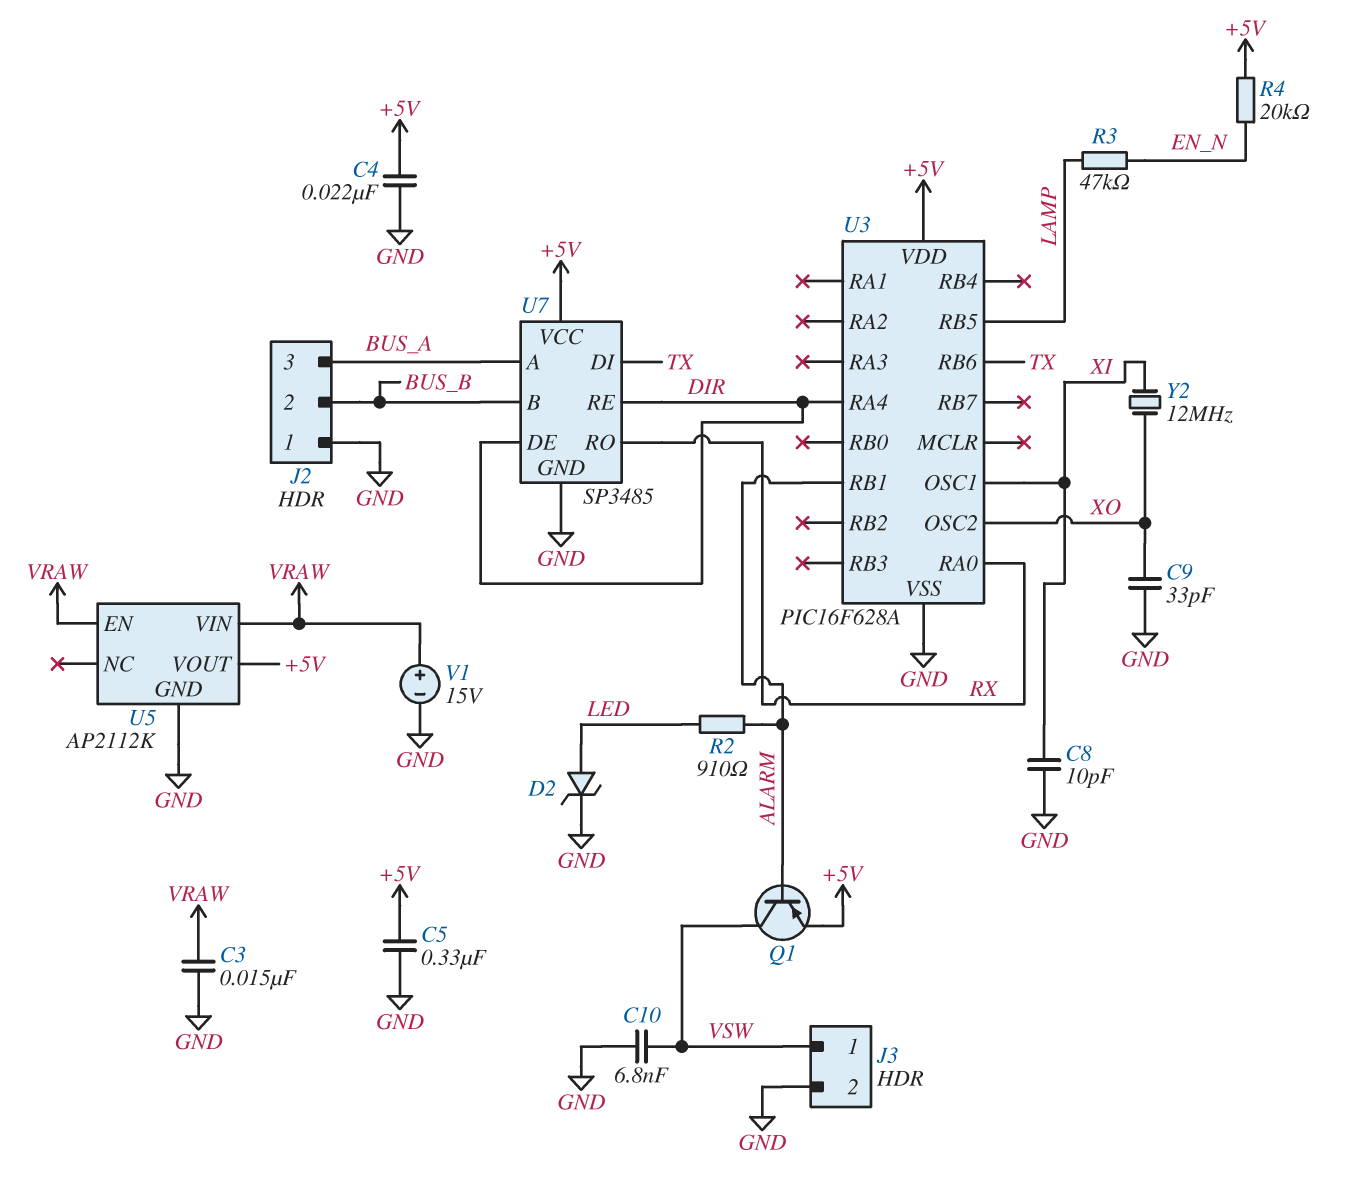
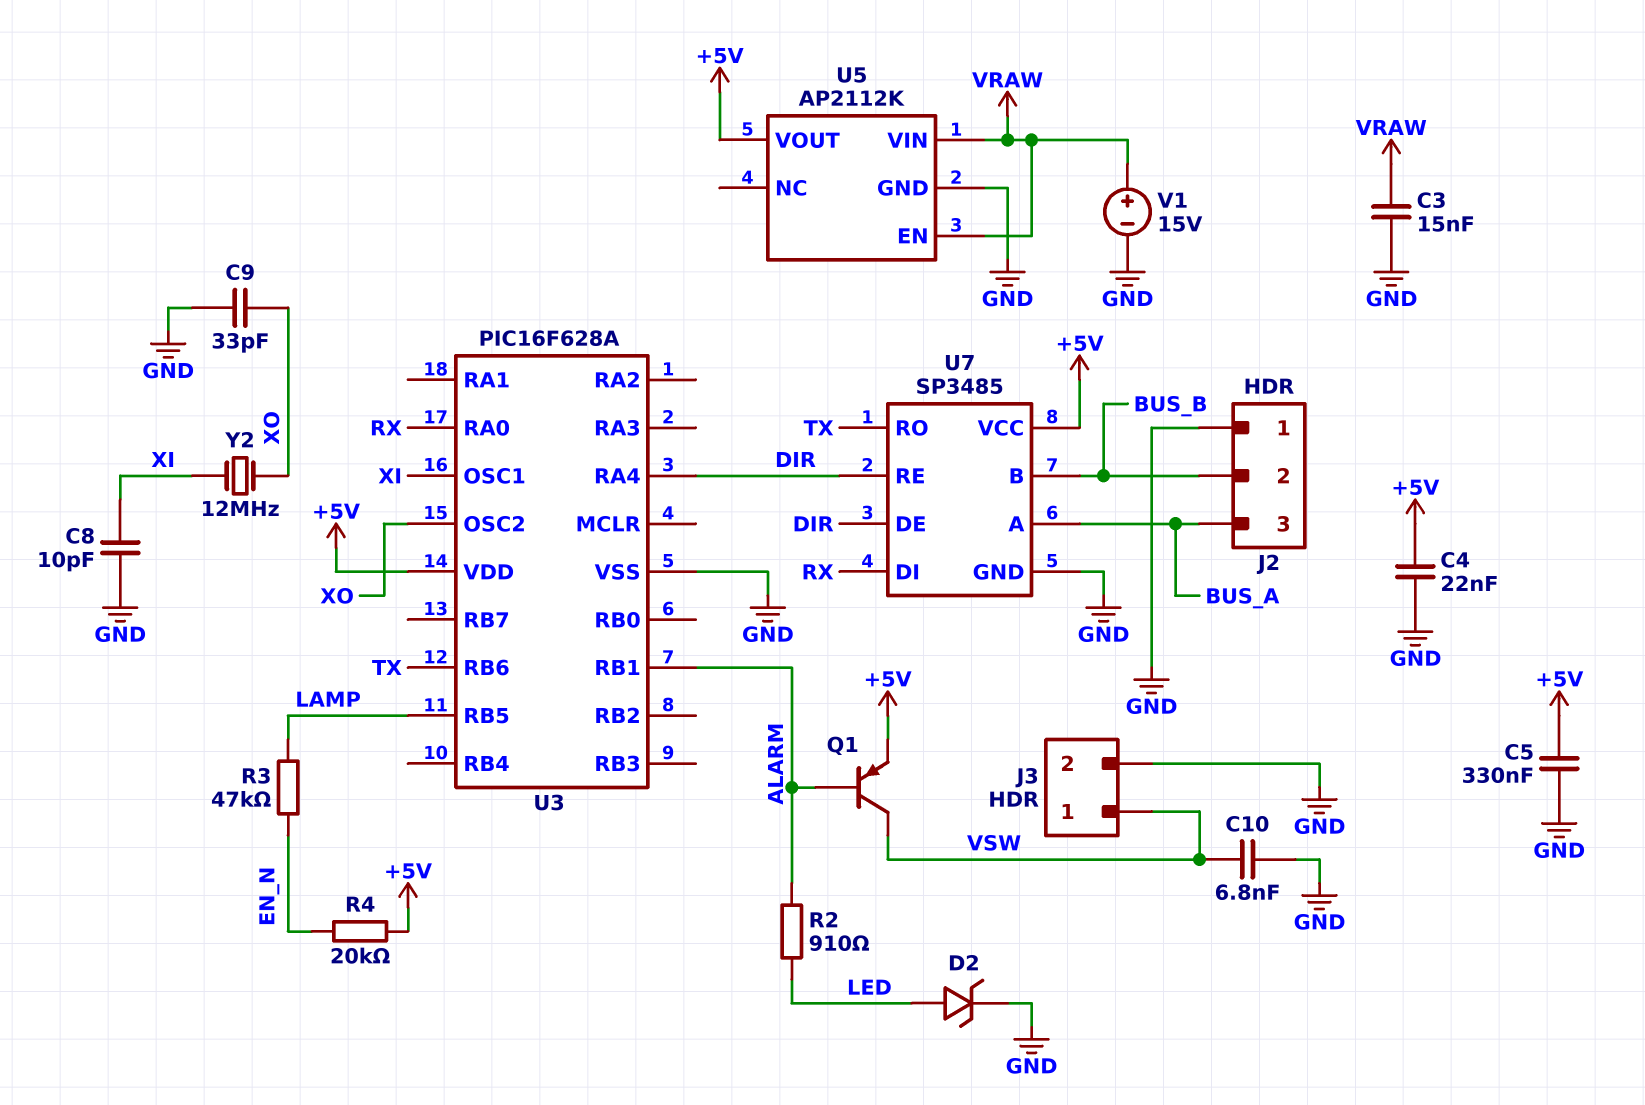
U7 pin DI: TX -> RX
U7 pin RO: RX -> TX

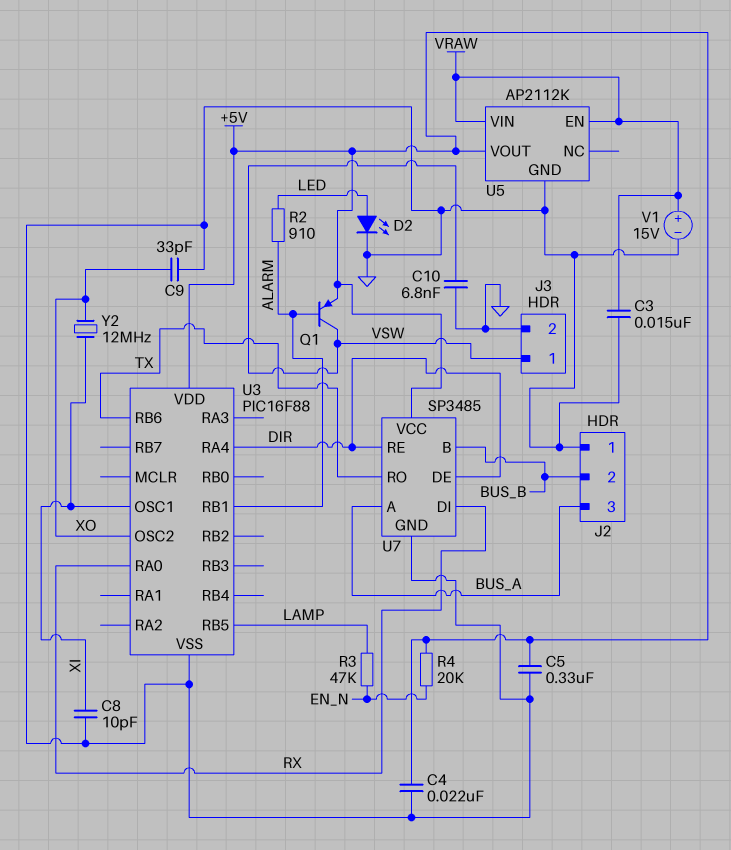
D2: zener (A LED, K GND) -> LED (A LED, K GND)
U3: PIC16F628A -> PIC16F88

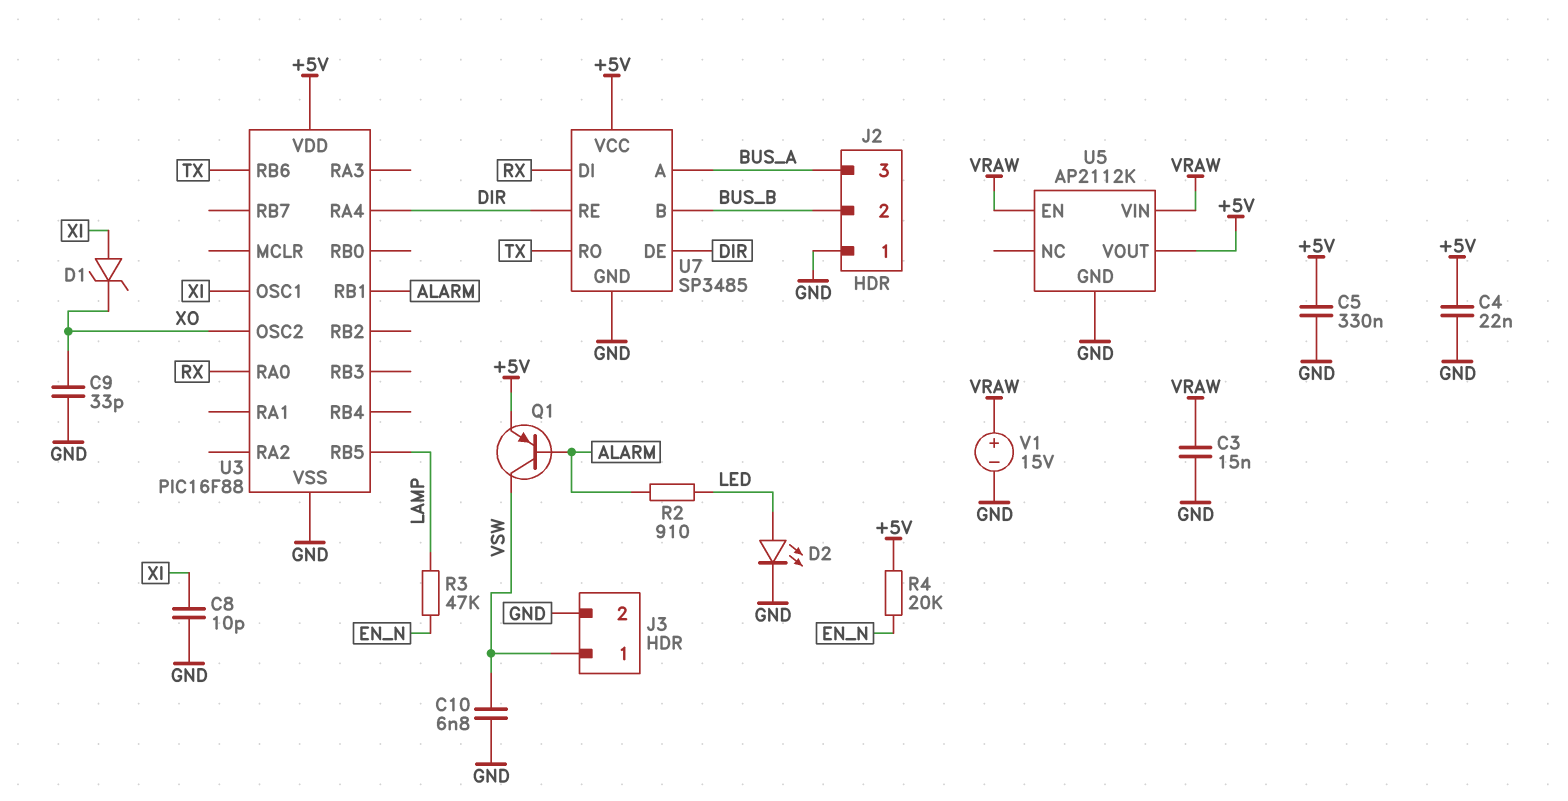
D1: none -> zener (A XI, K XO)
Y2: 12MHz (XI, XO) -> none

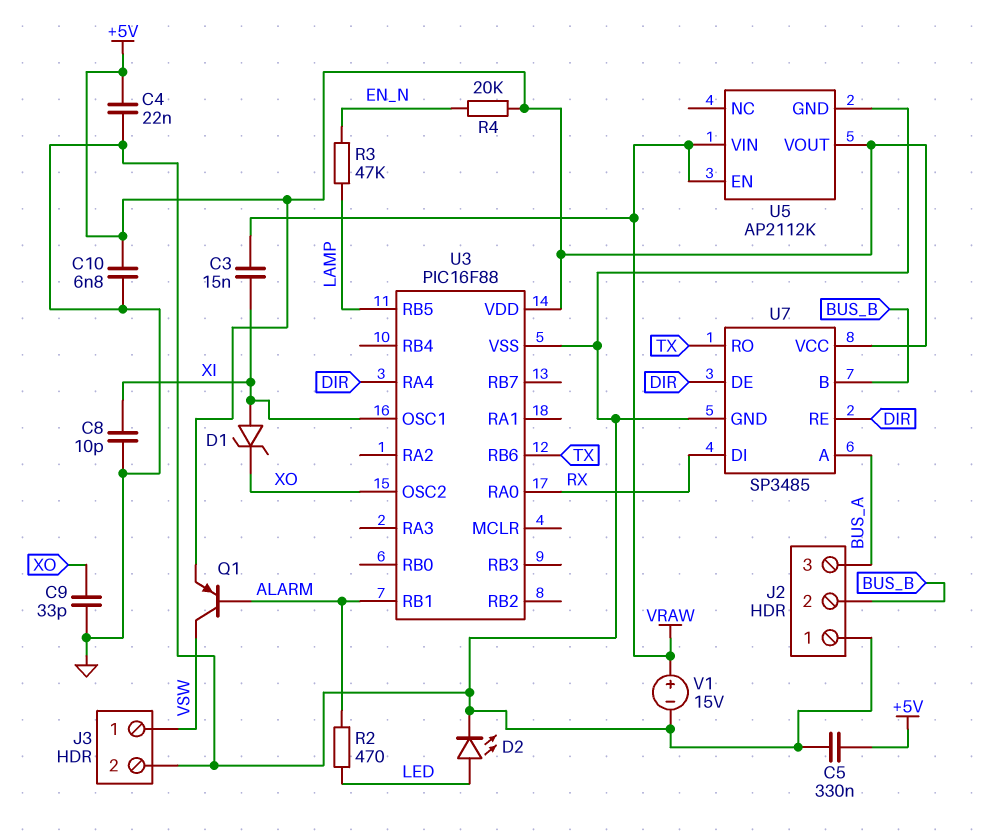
C3: 15nF (GND, VRAW) -> 15nF (VRAW, XI)
C10: 6.8nF (GND, VSW) -> 6.8nF (+5V, GND)
R2: 910 (ALARM, LED) -> 470 (ALARM, LED)

